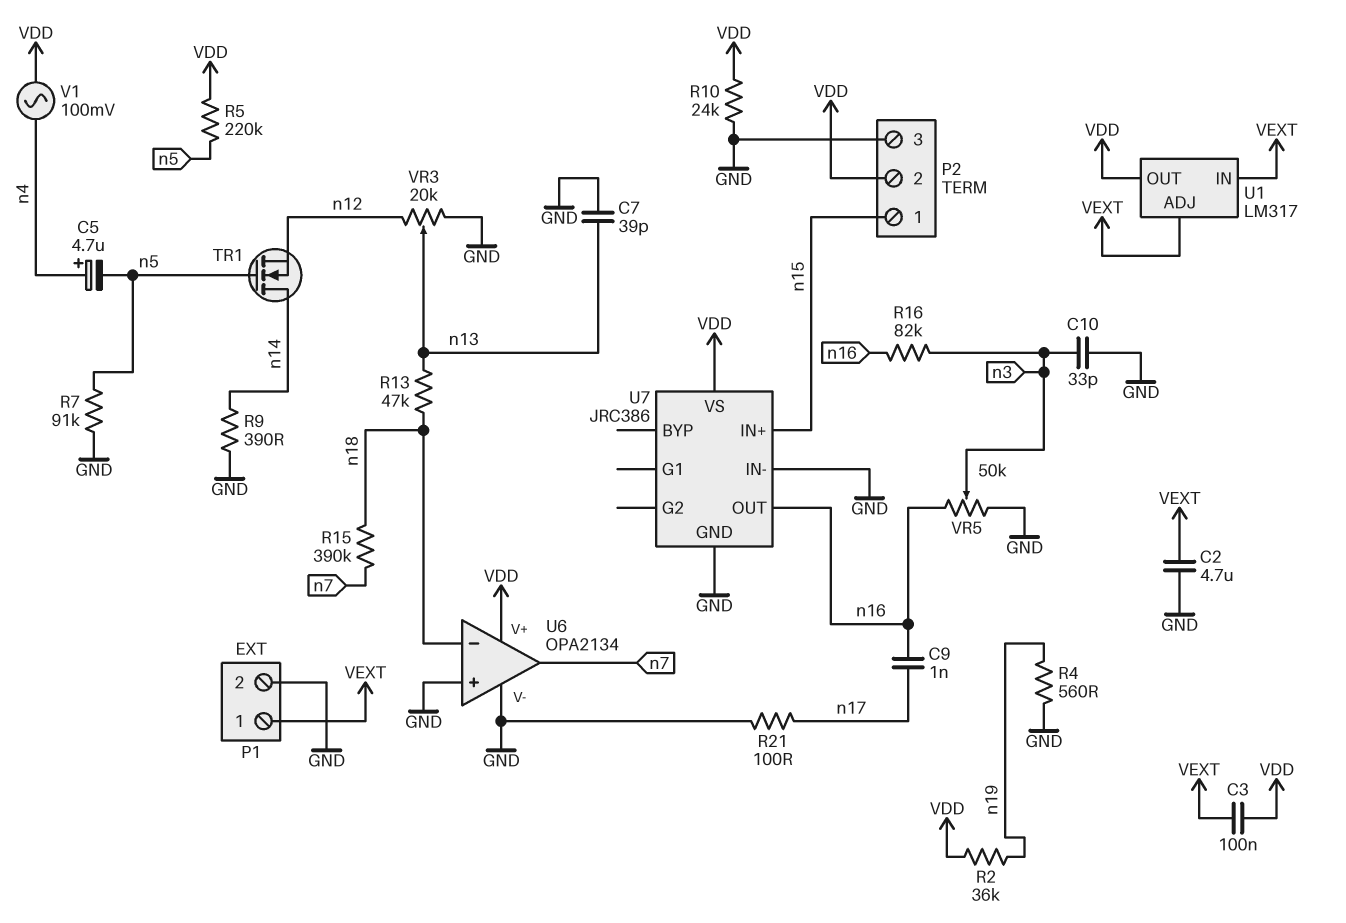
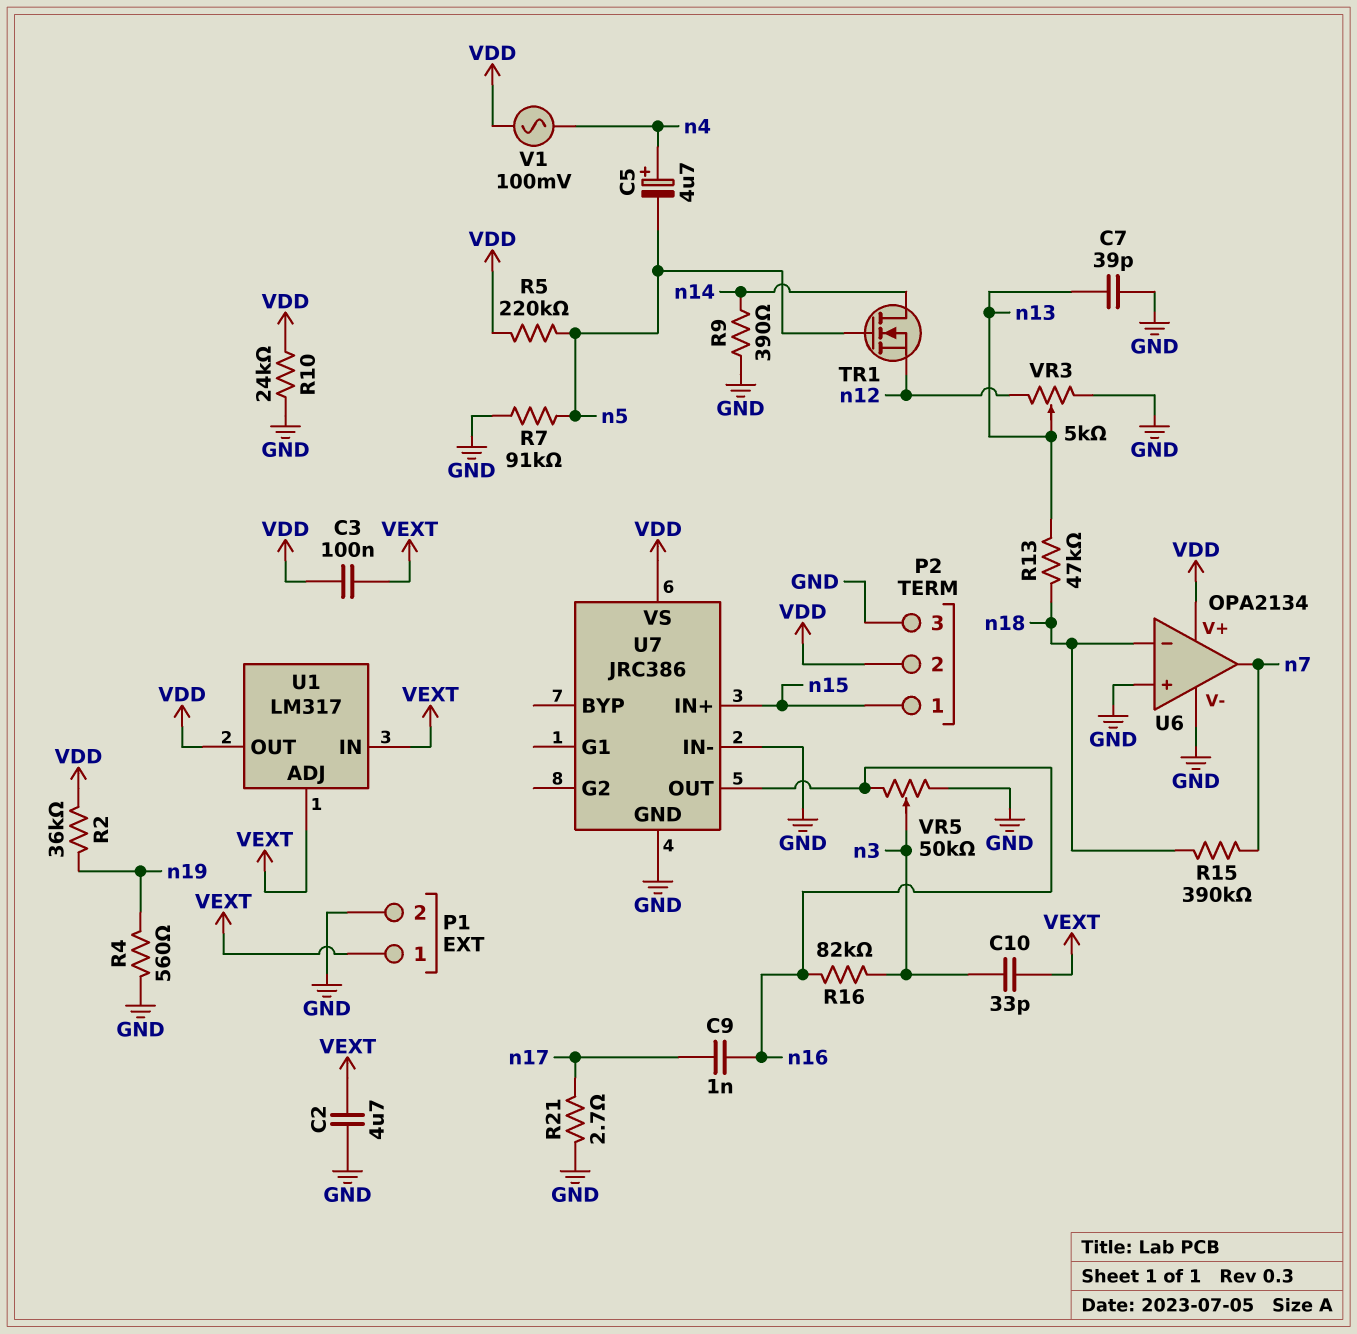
C10: 33pF (GND, n3) -> 33pF (VEXT, n3)
R21: 100 (GND, n17) -> 2.7 (GND, n17)
VR3: 20k (GND, n12, wiper n13) -> 5k (GND, n12, wiper n13)

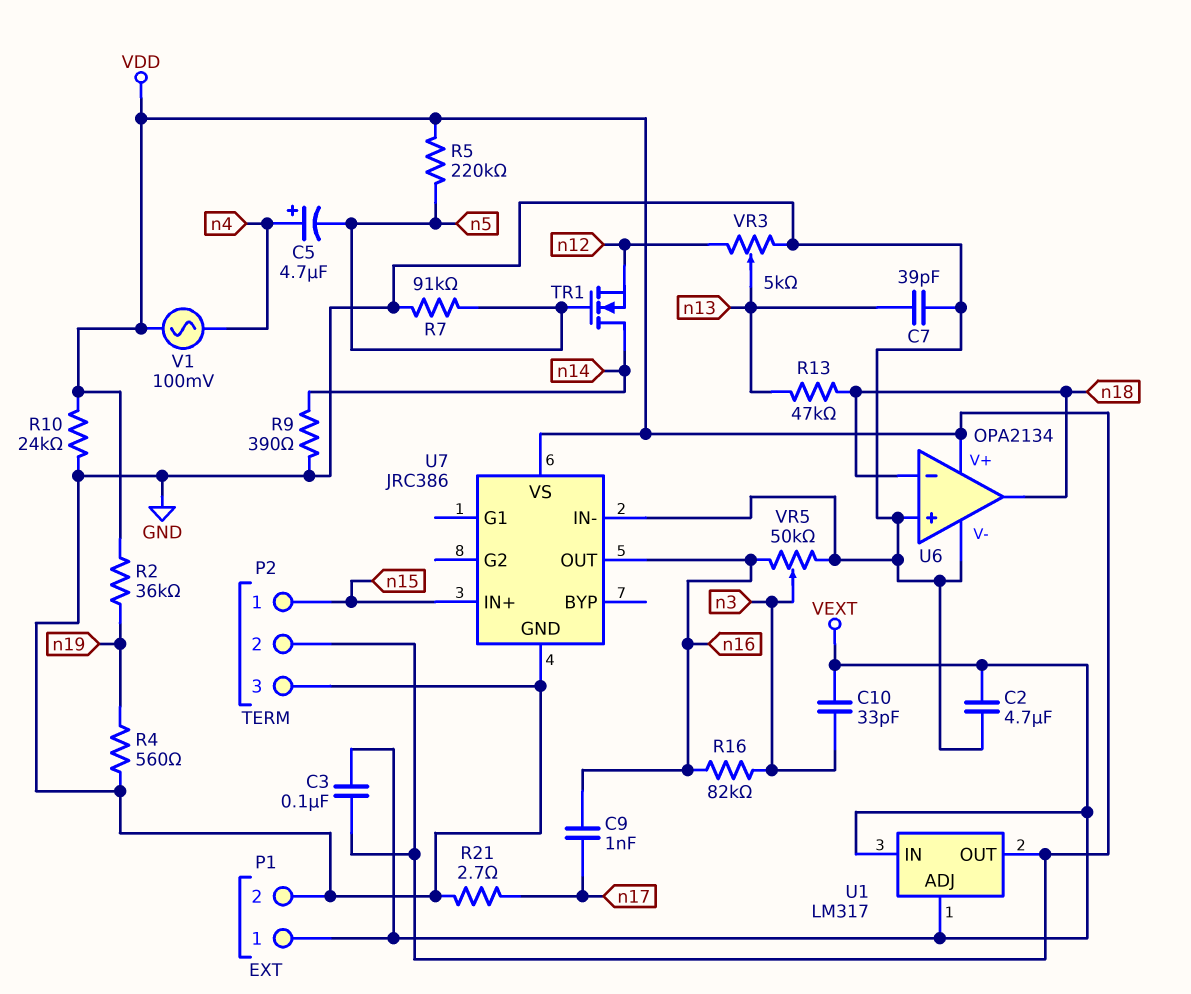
R15: 390k (n7, n18) -> none
U6 pin out: n7 -> n18

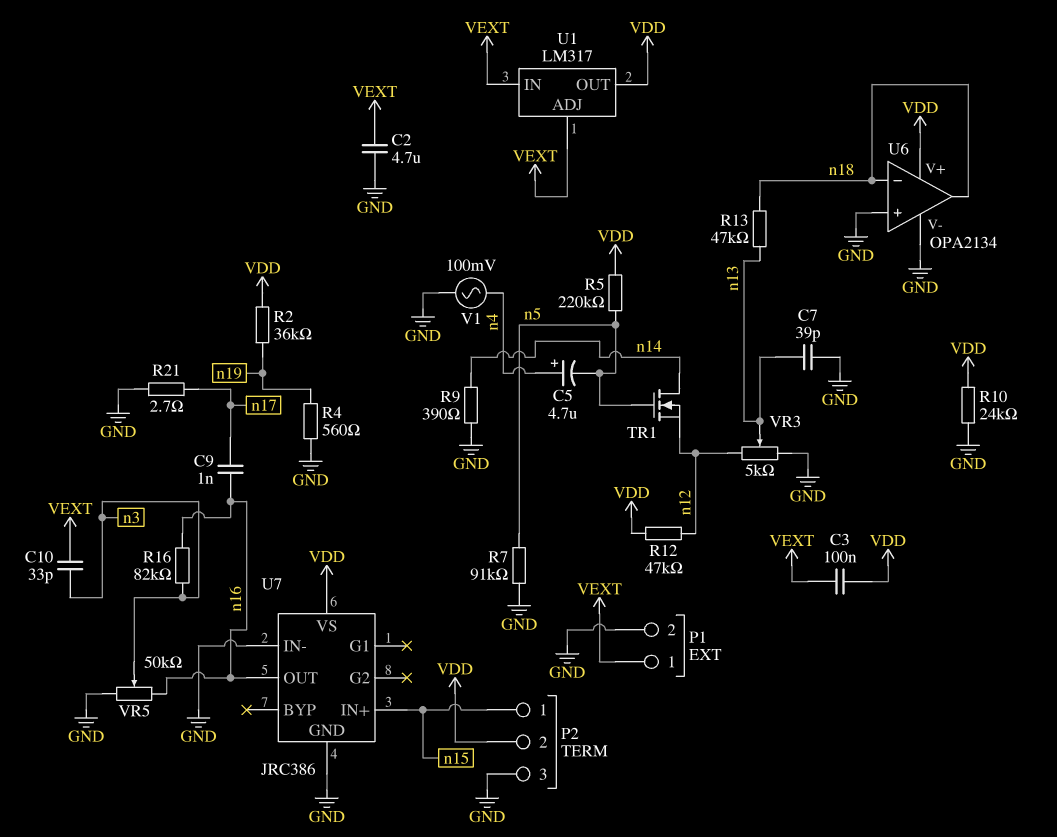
R12: none -> 47k (VDD, n12)
V1: AC 100mV (VDD, n4) -> AC 100mV (GND, n4)

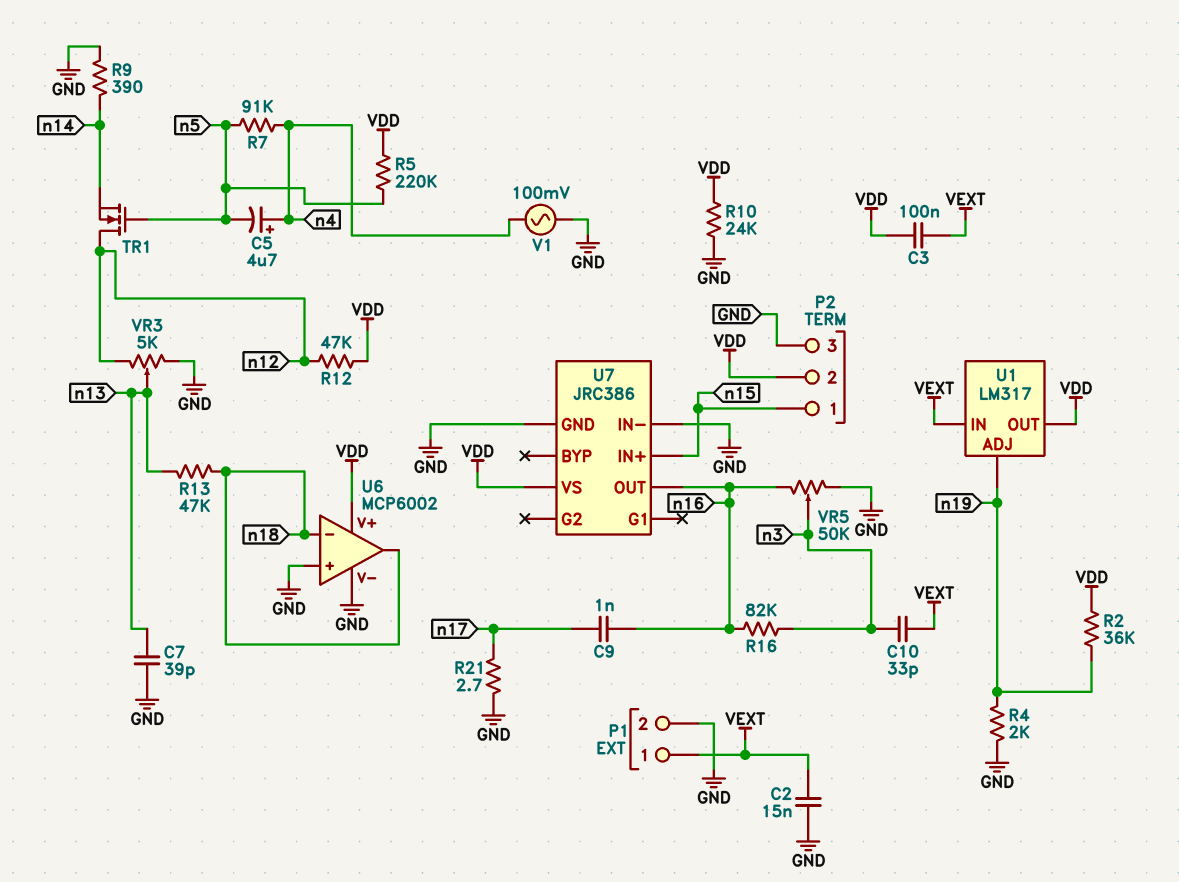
C2: 4.7uF (GND, VEXT) -> 15nF (GND, VEXT)
R4: 560 (GND, n19) -> 2k (GND, n19)
R7: 91k (GND, n5) -> 91k (n4, n5)
TR1: NMOS (G n5, D n14, S n12) -> NMOS (G n5, D n12, S n14)
U1 pin ADJ: VEXT -> n19
U6: OPA2134 -> MCP6002

